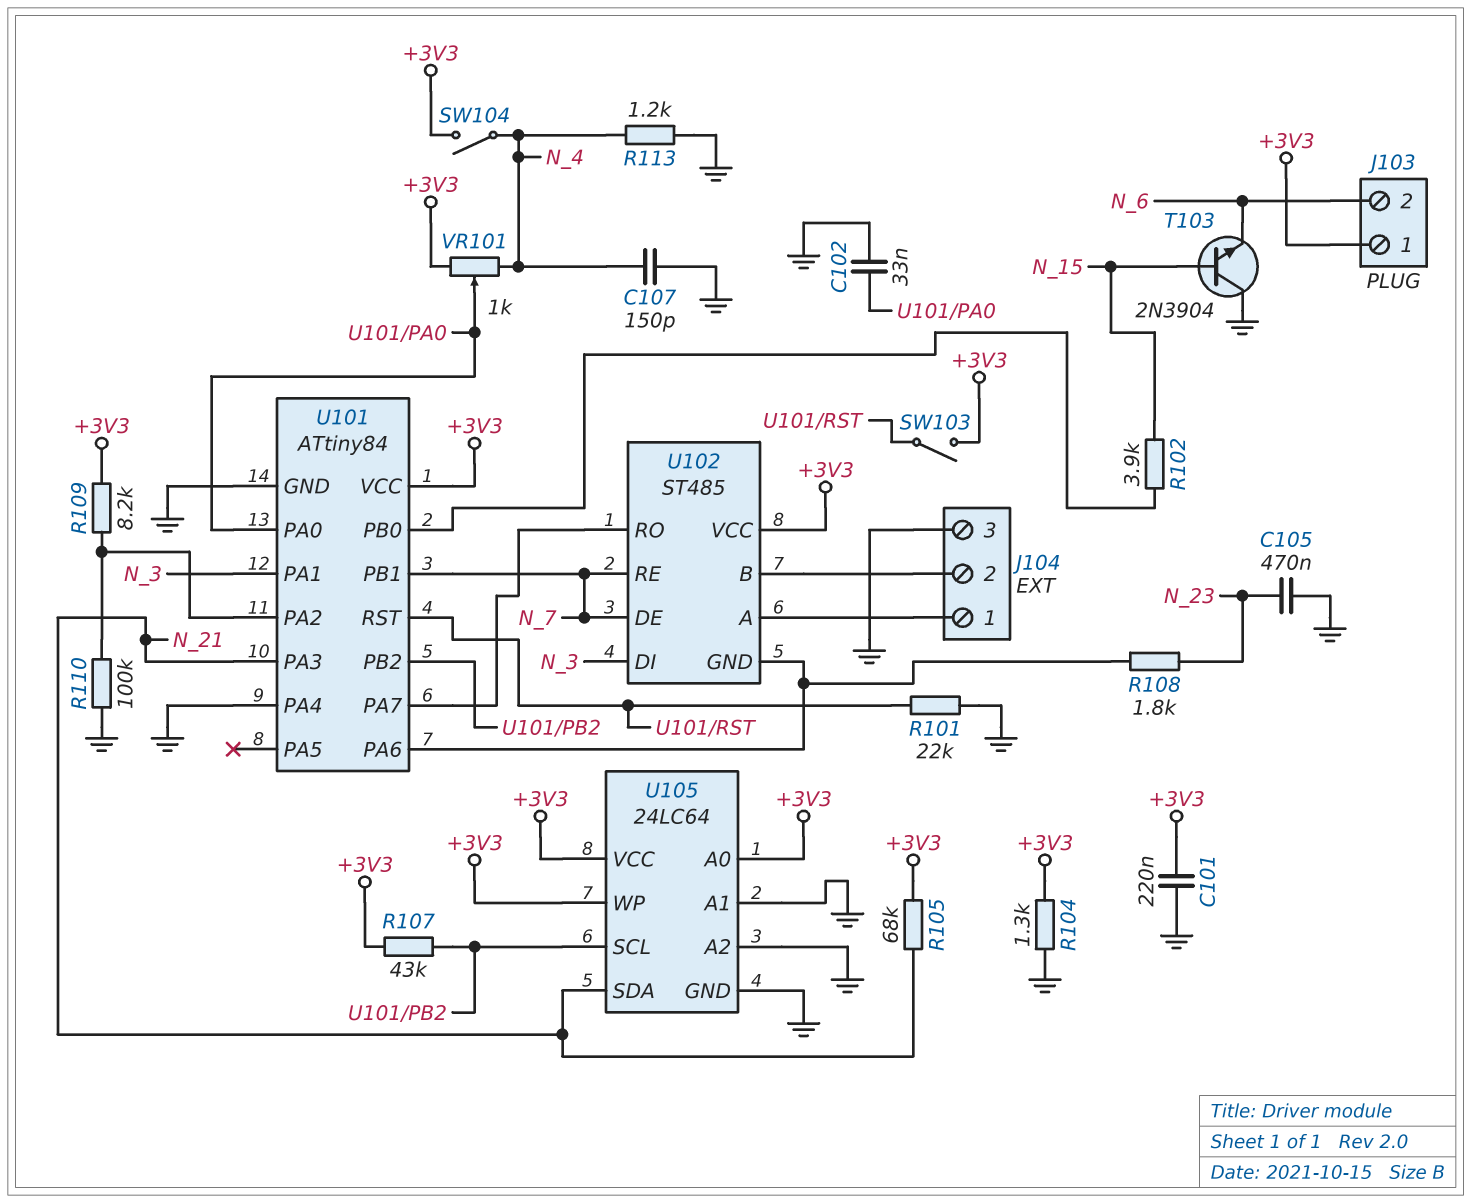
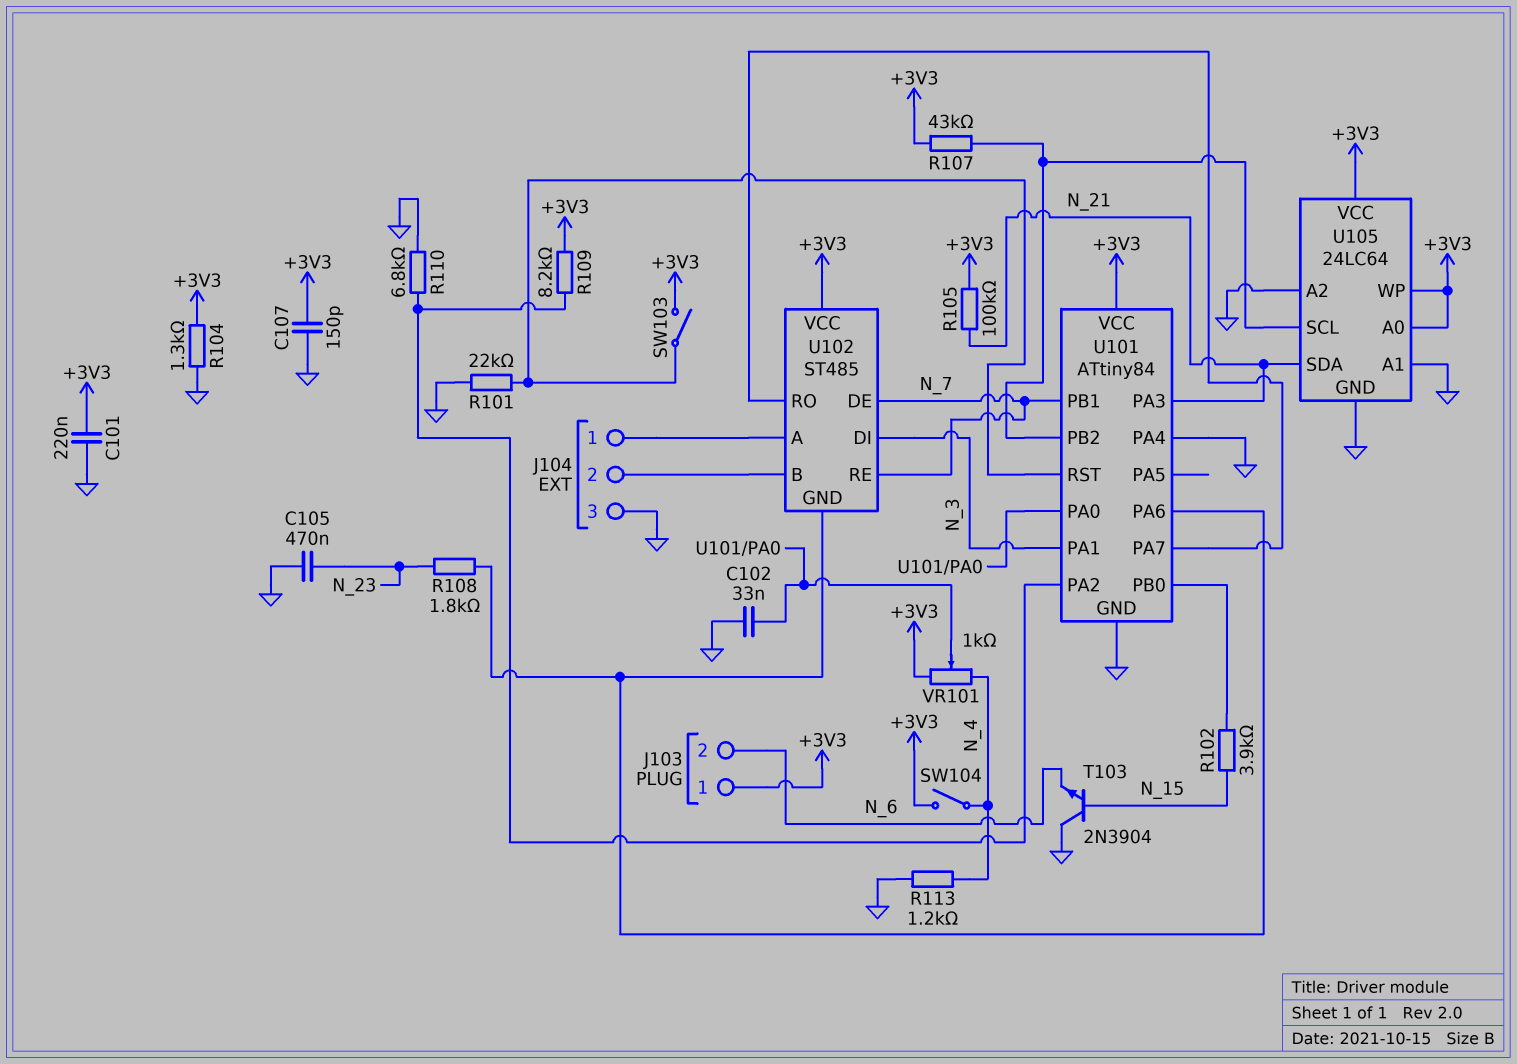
C107: 150pF (GND, N_4) -> 150pF (+3V3, GND)
R105: 68k (+3V3, N_21) -> 100k (+3V3, N_21)
R110: 100k (GND, U101/PA2) -> 6.8k (GND, U101/PA2)

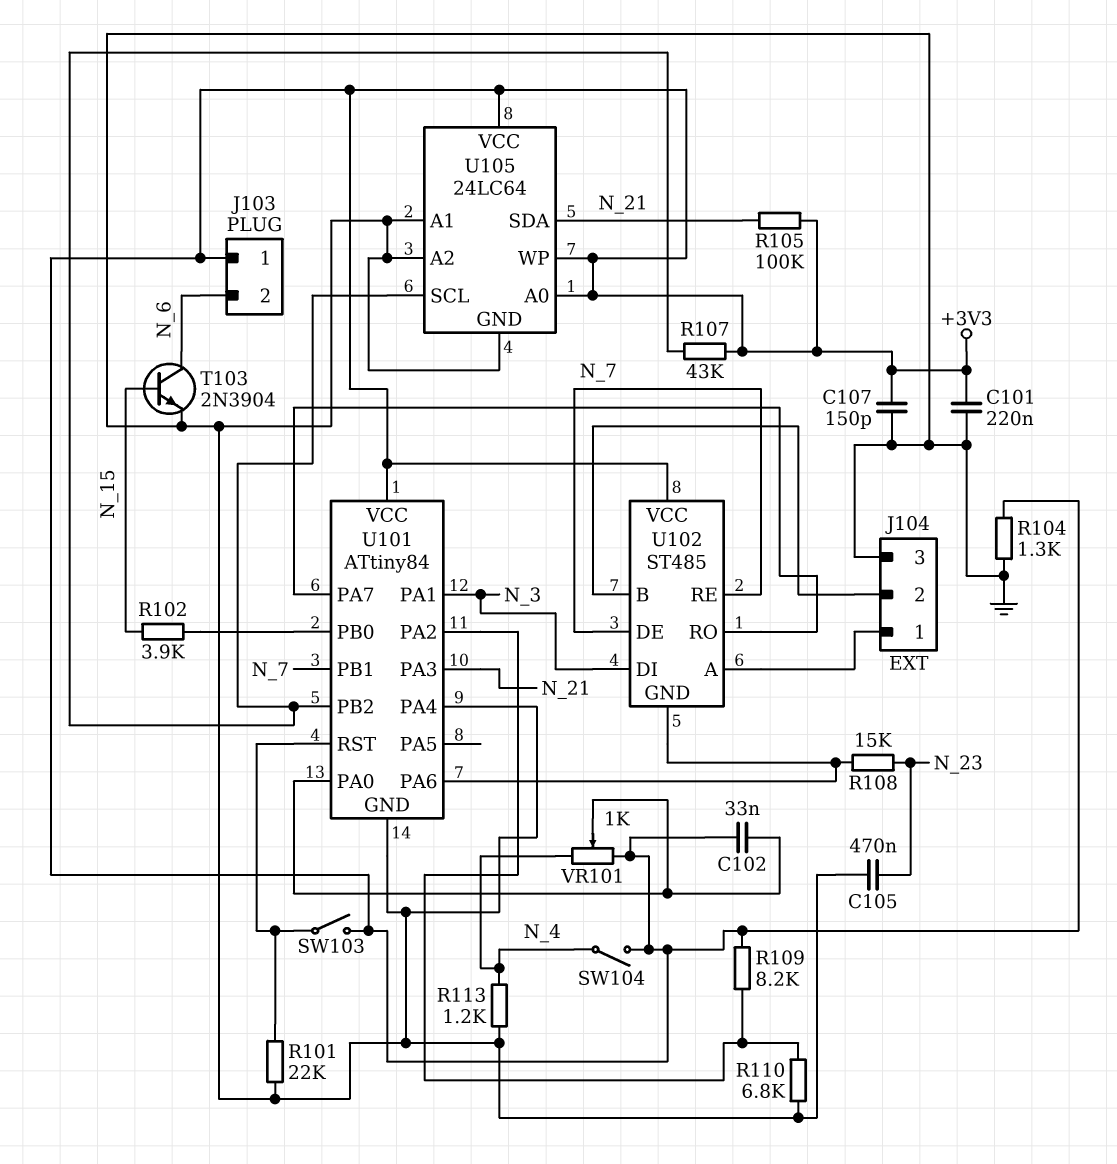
C102: 33nF (GND, U101/PA0) -> 33nF (+3V3, U101/PA0)
R108: 1.8k (N_23, U101/PA6) -> 15k (N_23, U101/PA6)
T103: NPN 2N3904 (B N_15, C GND, E N_6) -> NPN 2N3904 (B N_15, C N_6, E GND)

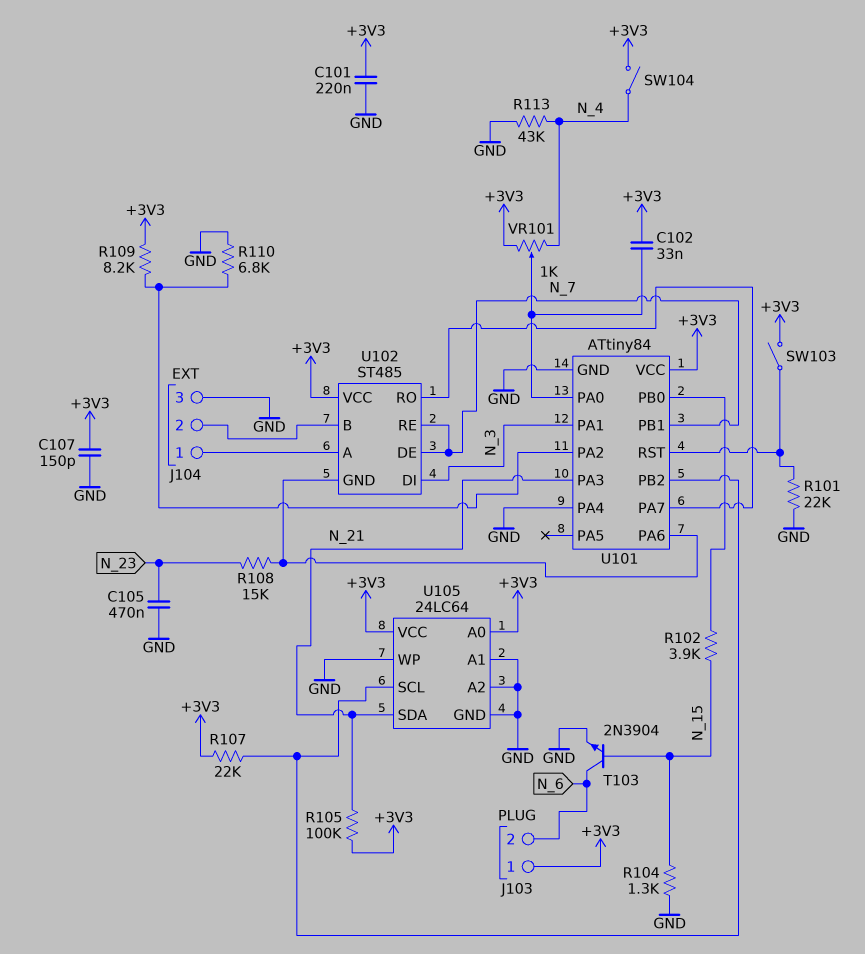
R104: 1.3k (+3V3, GND) -> 1.3k (GND, N_15)
R107: 43k (+3V3, U101/PB2) -> 22k (+3V3, U101/PB2)
R113: 1.2k (GND, N_4) -> 43k (GND, N_4)
U105 pin WP: +3V3 -> GND

